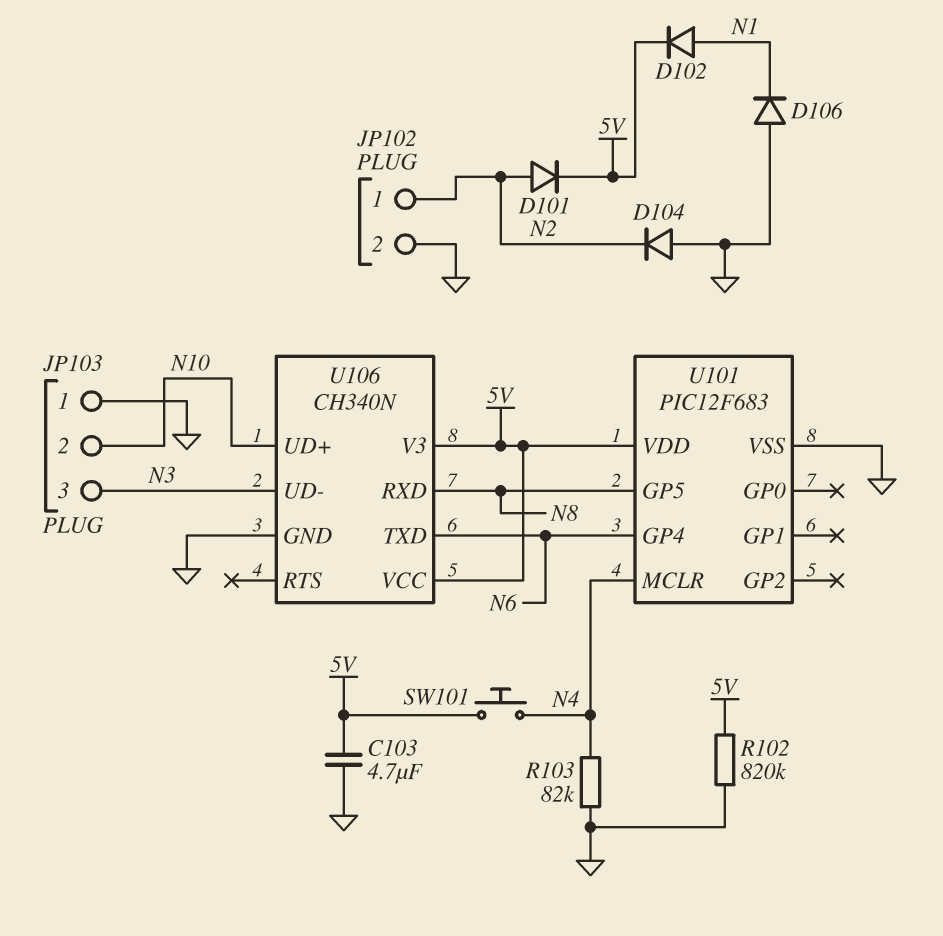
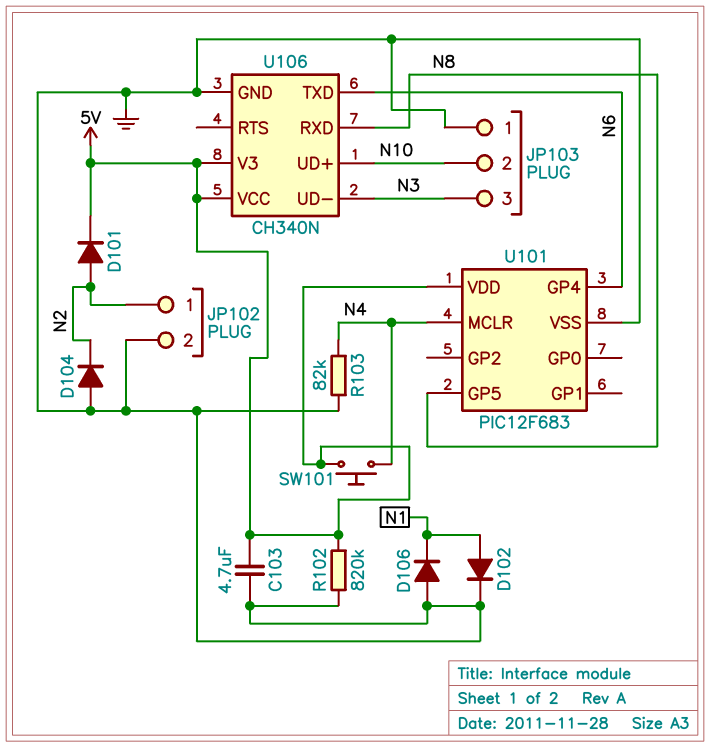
D102: diode (A N1, K 5V) -> diode (A N1, K GND)

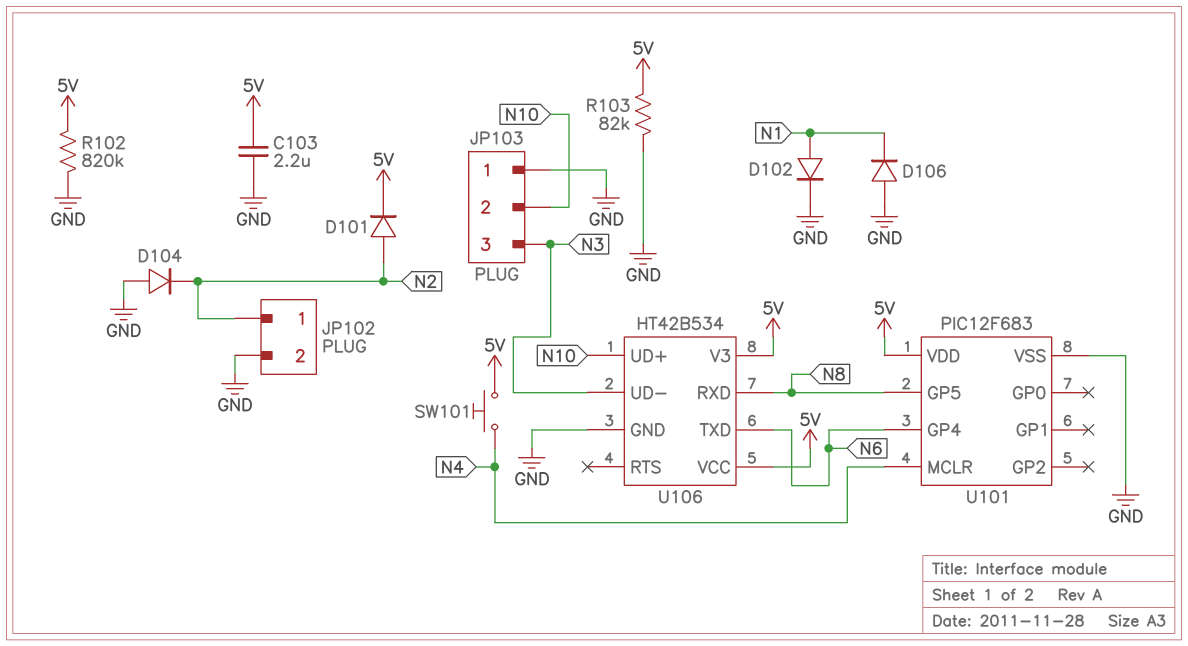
C103: 4.7uF (5V, GND) -> 2.2uF (5V, GND)
R103: 82k (GND, N4) -> 82k (5V, GND)
U106: CH340N -> HT42B534

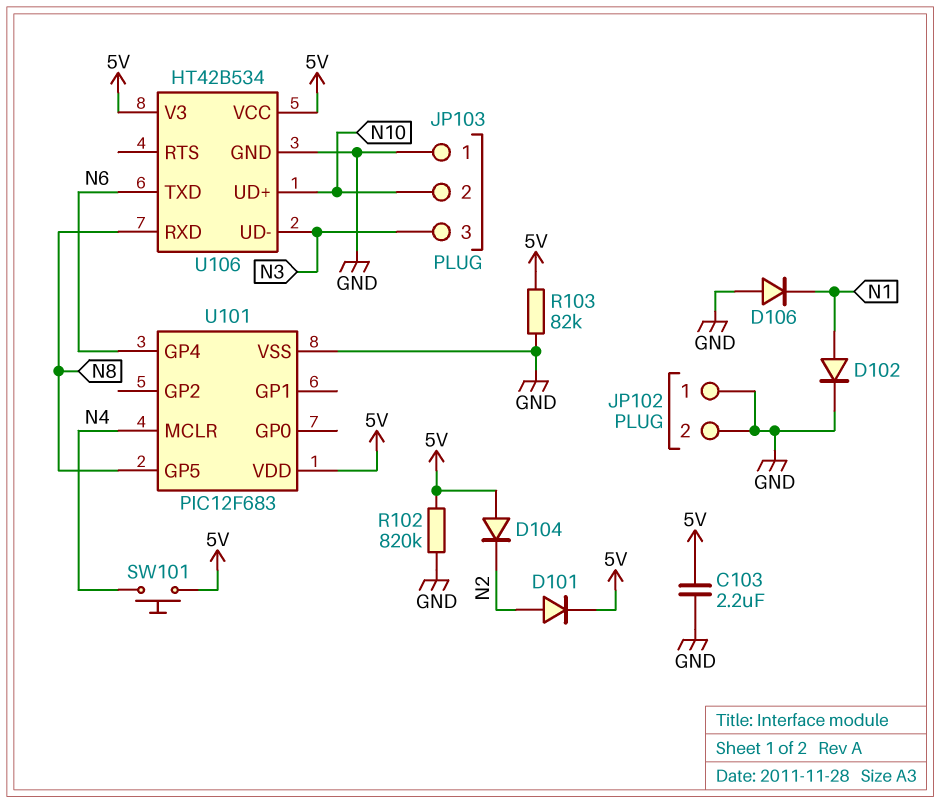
D104: diode (A GND, K N2) -> diode (A 5V, K N2)
JP102 pin 1: N2 -> GND

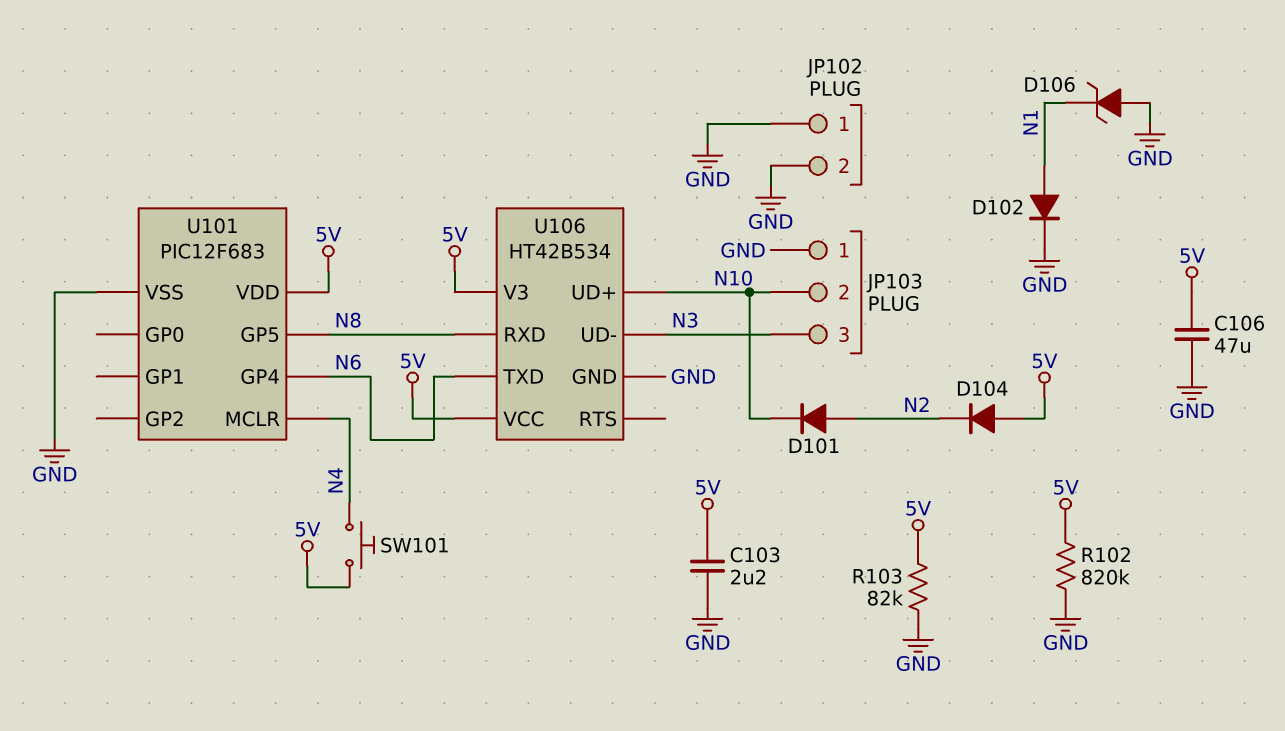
C106: none -> 47uF (5V, GND)
D101: diode (A N2, K 5V) -> diode (A N2, K N10)
D106: diode (A GND, K N1) -> zener (A GND, K N1)

